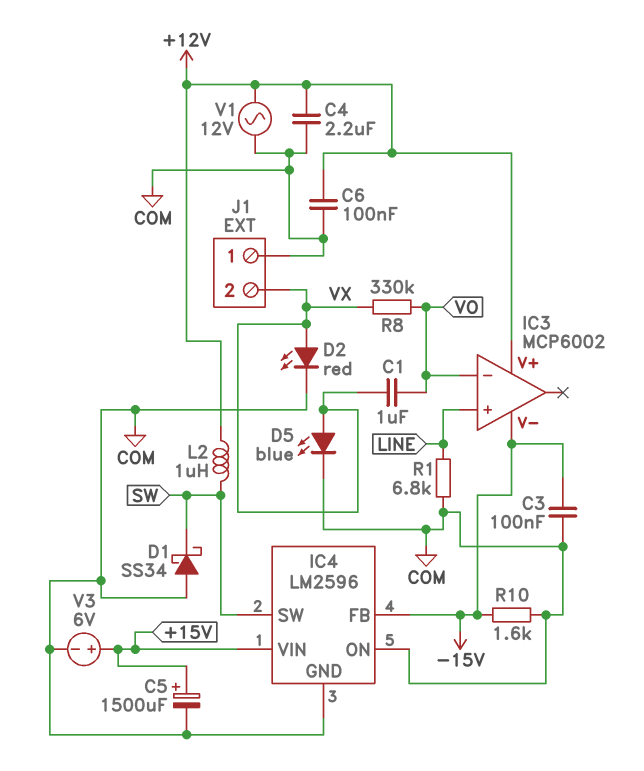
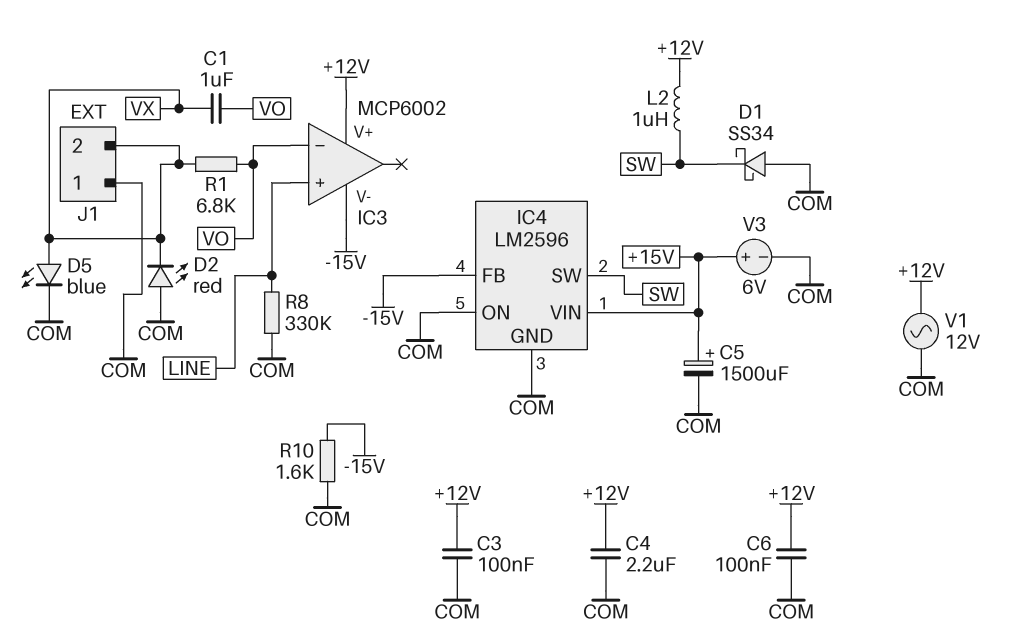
C3: 100nF (-15V, COM) -> 100nF (+12V, COM)
D2: LED red (A VX, K COM) -> LED red (A COM, K VX)
R1: 6.8k (COM, LINE) -> 6.8k (VO, VX)
R8: 330k (VO, VX) -> 330k (COM, LINE)

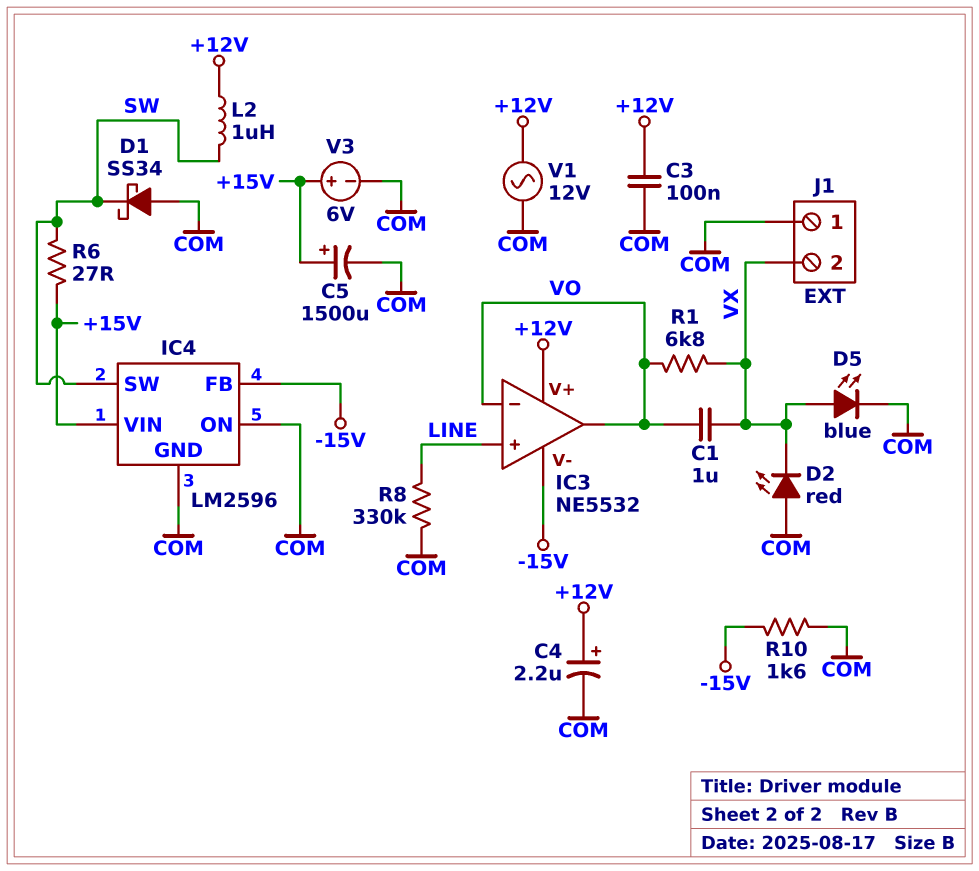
C4: 2.2uF (+12V, COM) -> 2.2uF (plus +12V, minus COM)
C6: 100nF (+12V, COM) -> none
IC3: MCP6002 -> NE5532
IC3 pin out: none -> VO
R6: none -> 27 (+15V, SW)

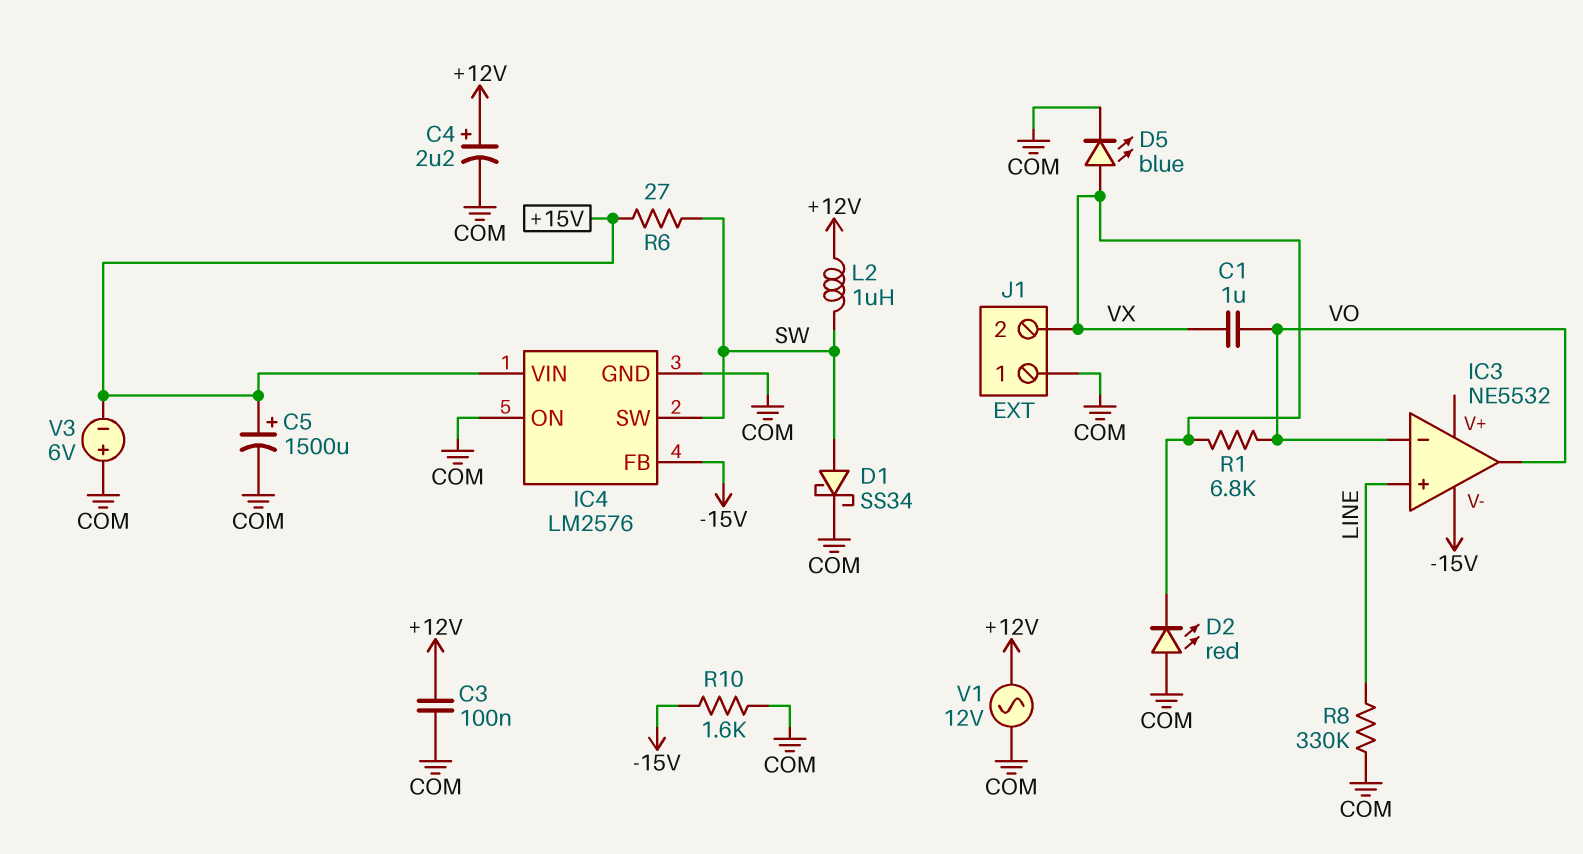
D1: schottky SS34 (A COM, K SW) -> schottky SS34 (A SW, K COM)
IC3 pin V+: +12V -> none
IC4: LM2596 -> LM2576
V3: 6V (plus +15V, minus COM) -> 6V (plus COM, minus +15V)

